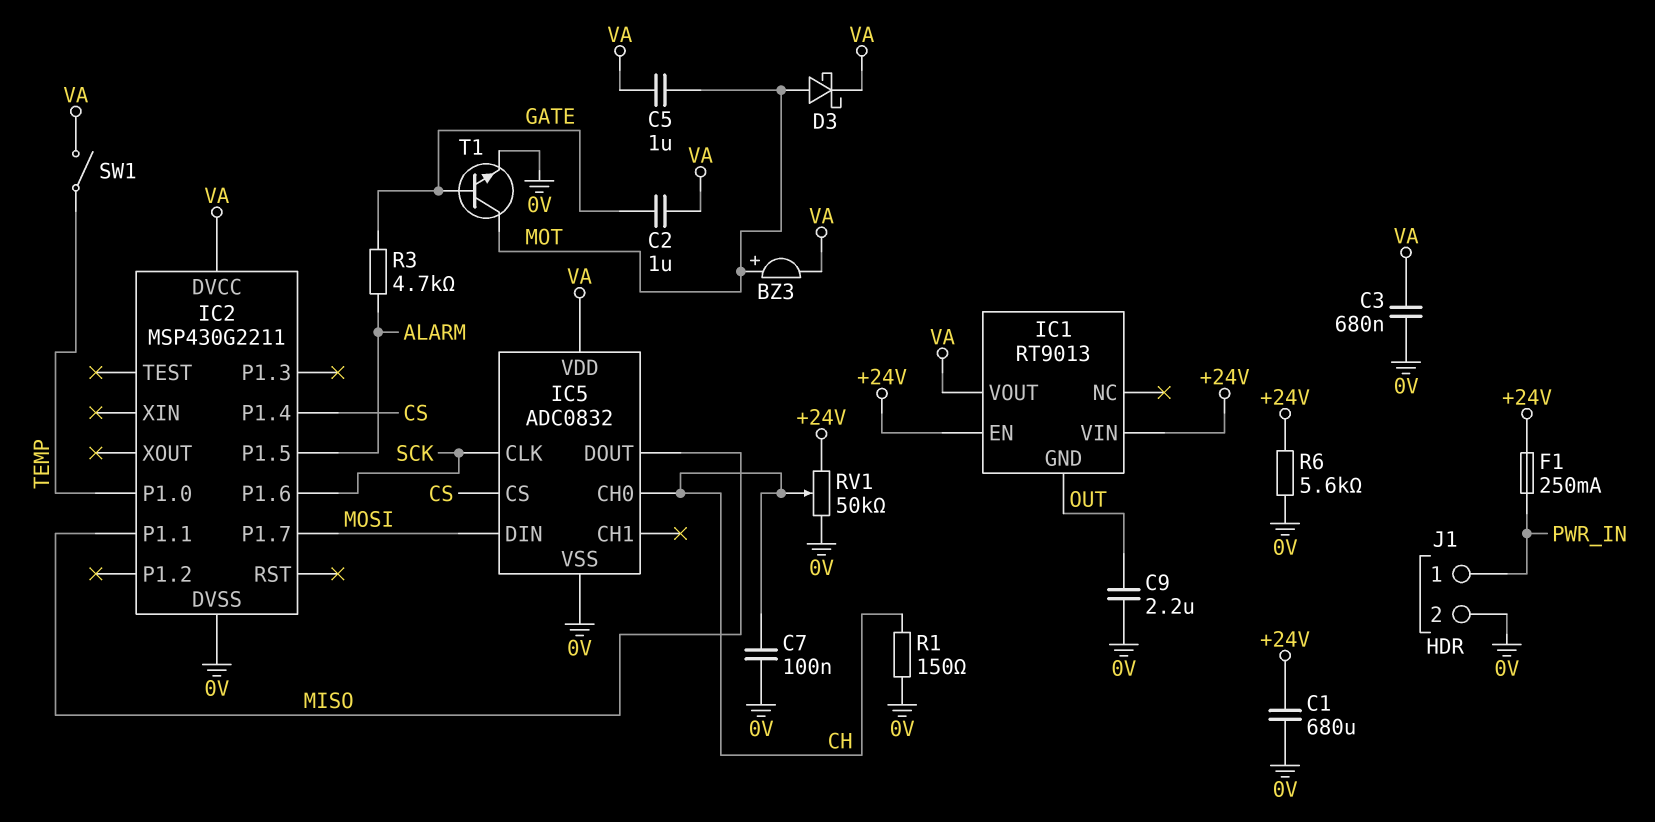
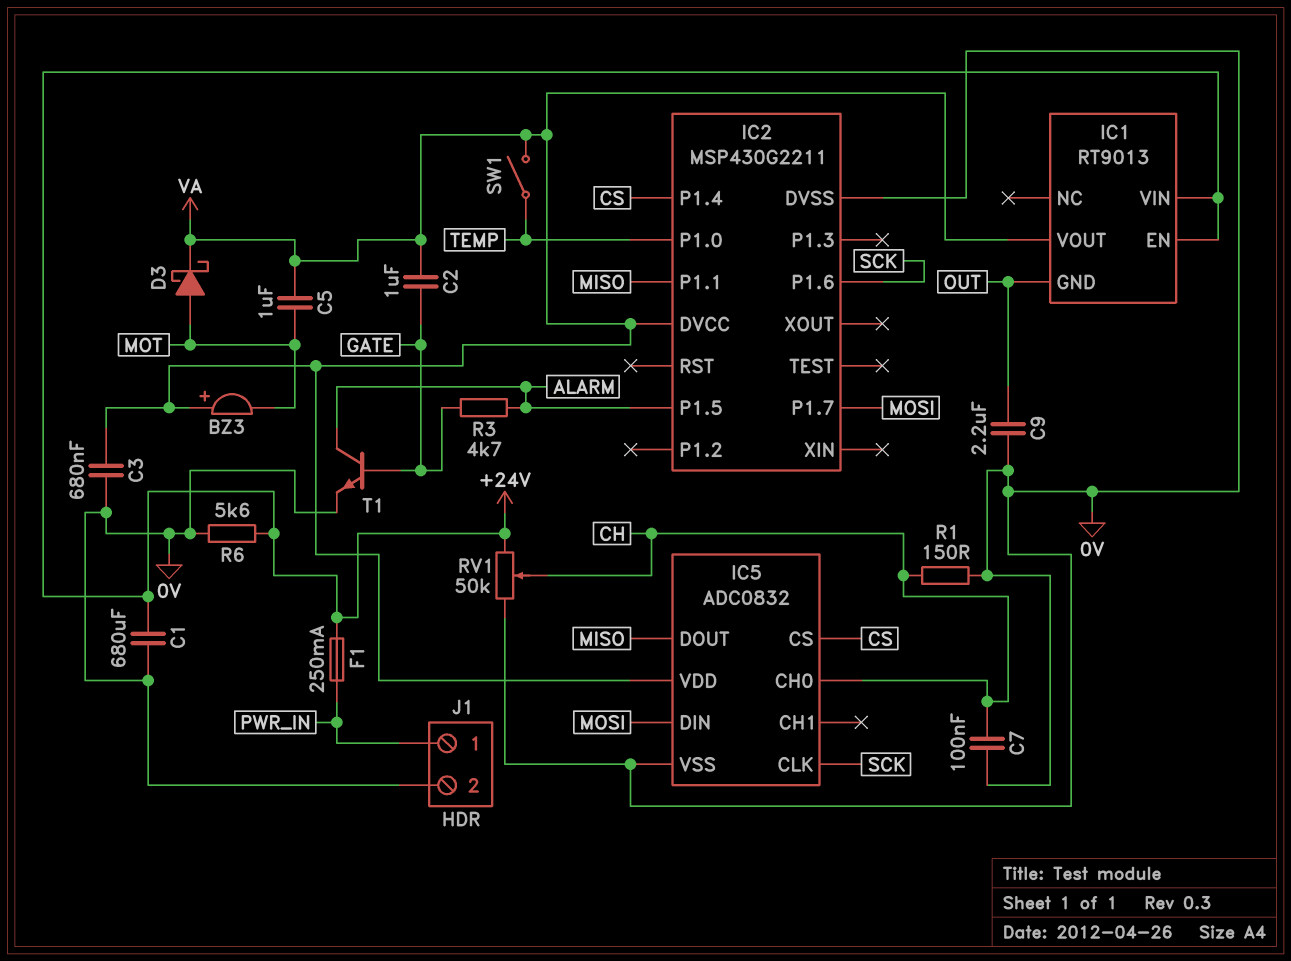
BZ3: buzzer (plus MOT, minus VA) -> buzzer (plus VA, minus MOT)
T1: NPN (B GATE, C MOT, E 0V) -> NPN (B GATE, C ALARM, E 0V)

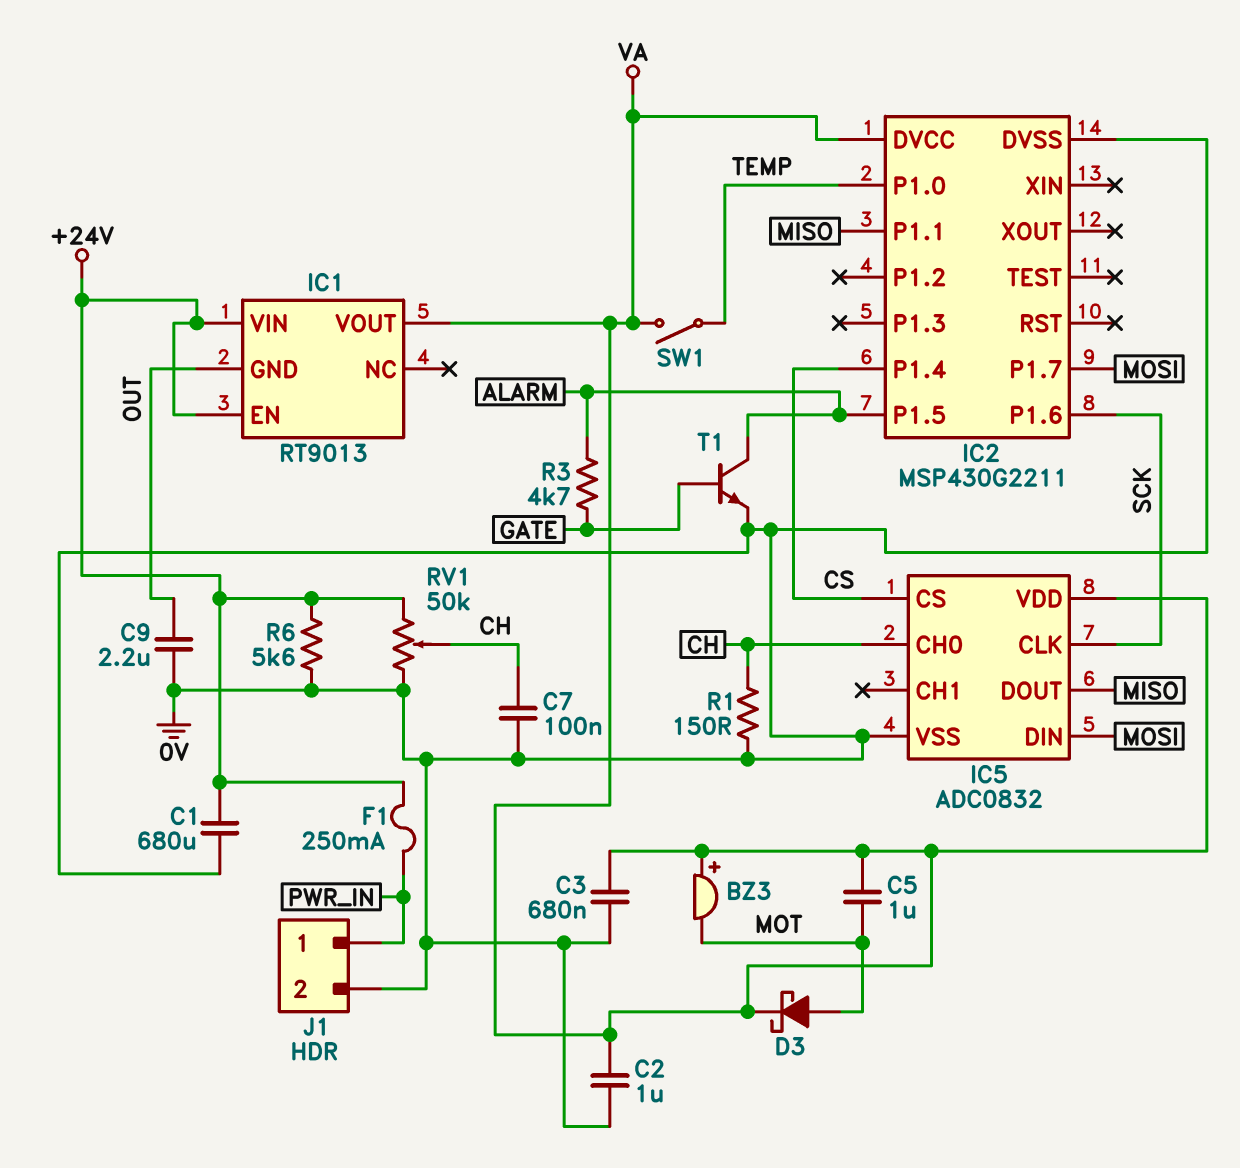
C2: 1uF (GATE, VA) -> 1uF (0V, VA)

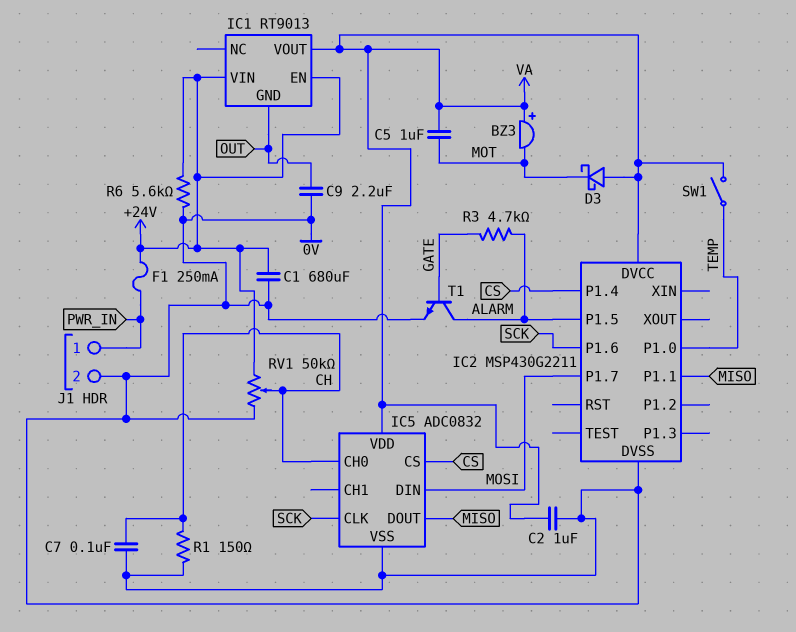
C3: 680nF (0V, VA) -> none
D3: schottky (A MOT, K VA) -> schottky (A VA, K MOT)

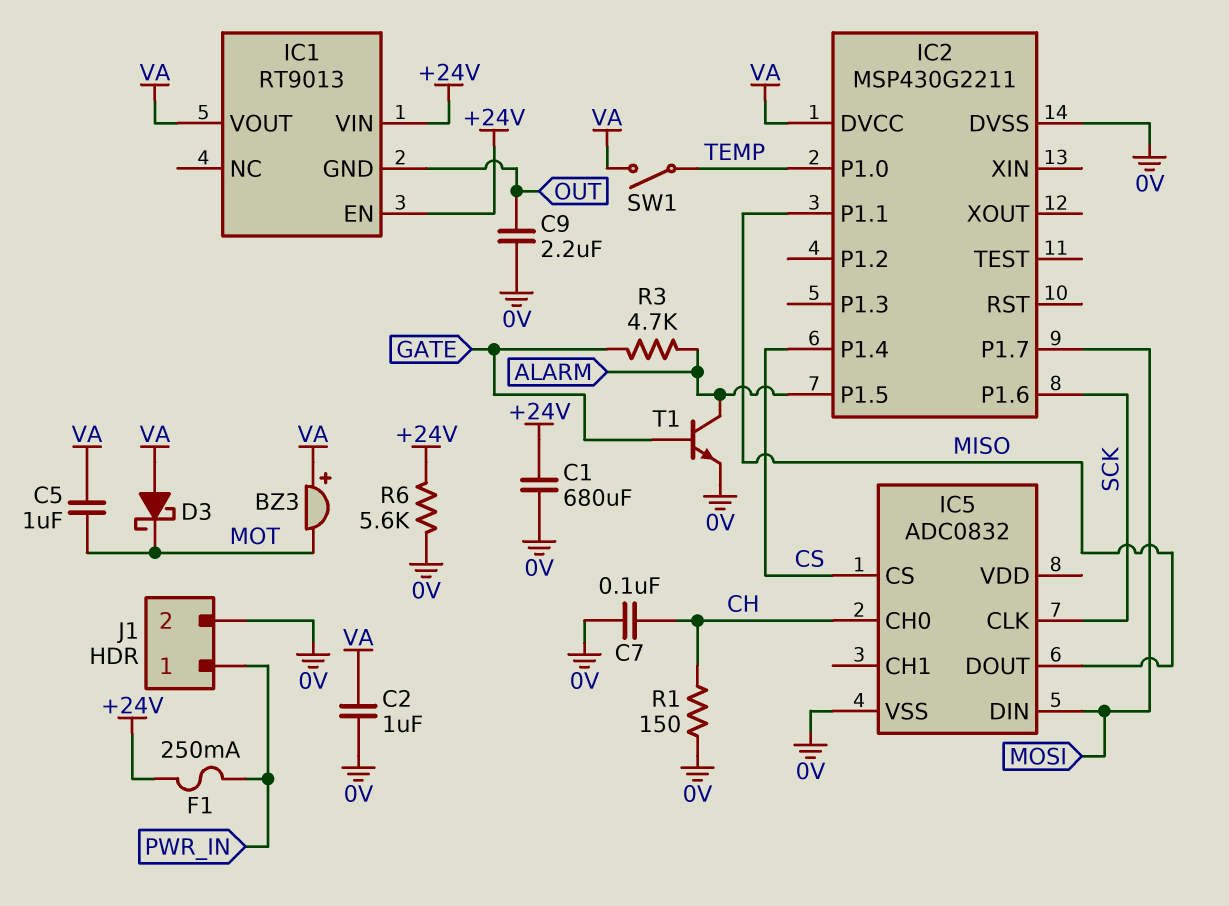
IC5 pin VDD: VA -> none
RV1: 50k (+24V, 0V, wiper CH) -> none

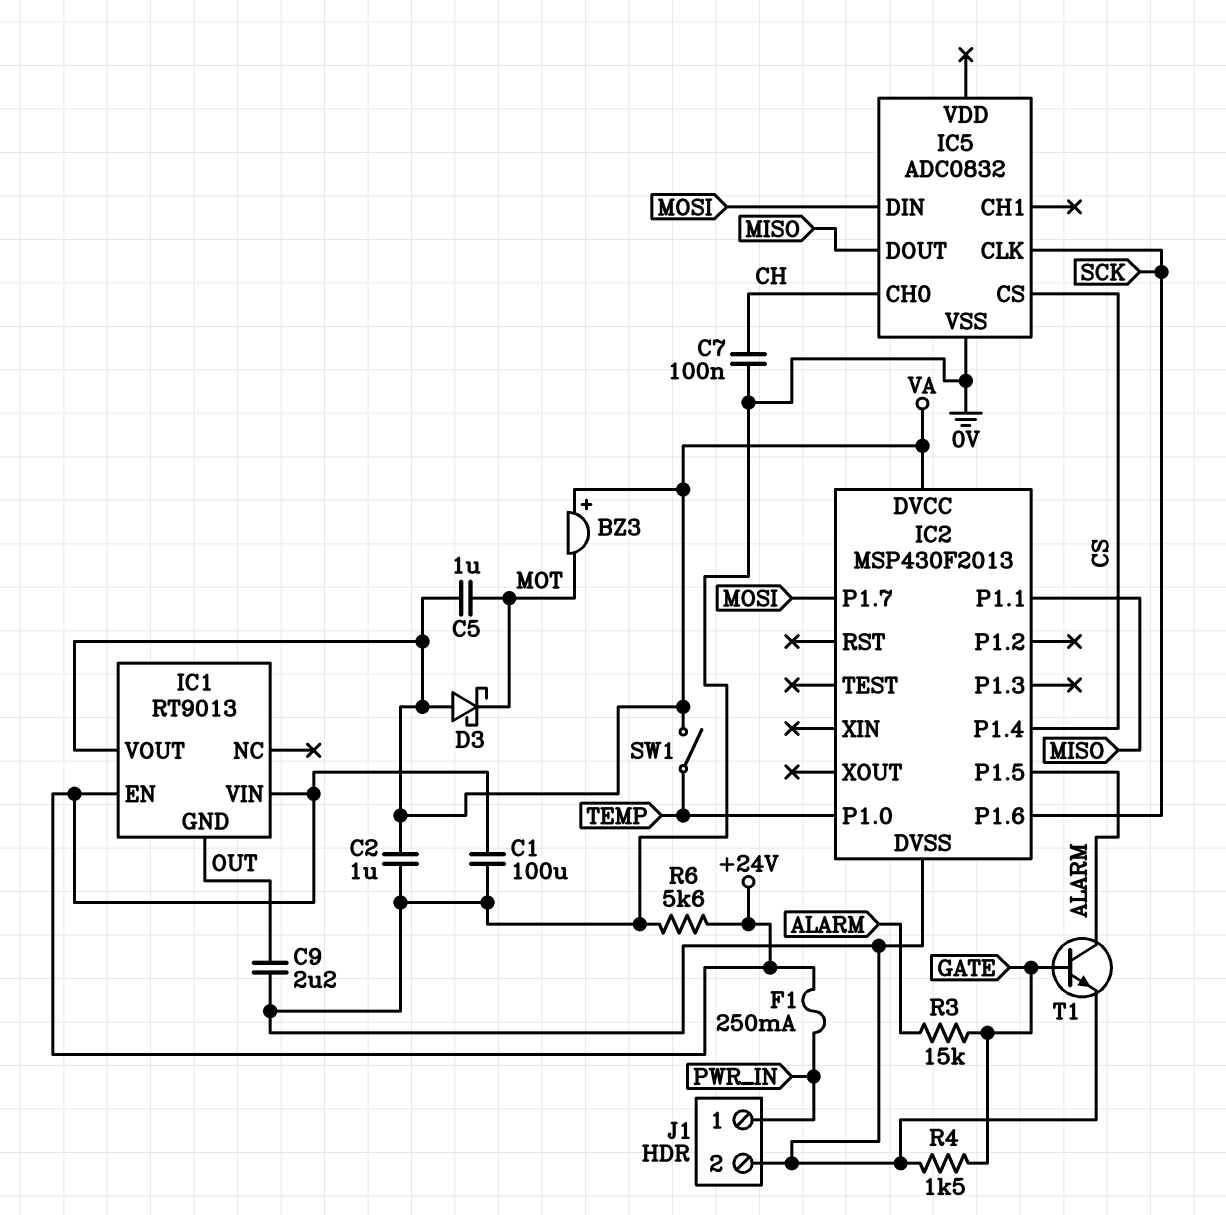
C1: 680uF (+24V, 0V) -> 100uF (+24V, 0V)
IC2: MSP430G2211 -> MSP430F2013
R1: 150 (0V, CH) -> none
R3: 4.7k (ALARM, GATE) -> 15k (ALARM, GATE)
R4: none -> 1.5k (0V, GATE)

